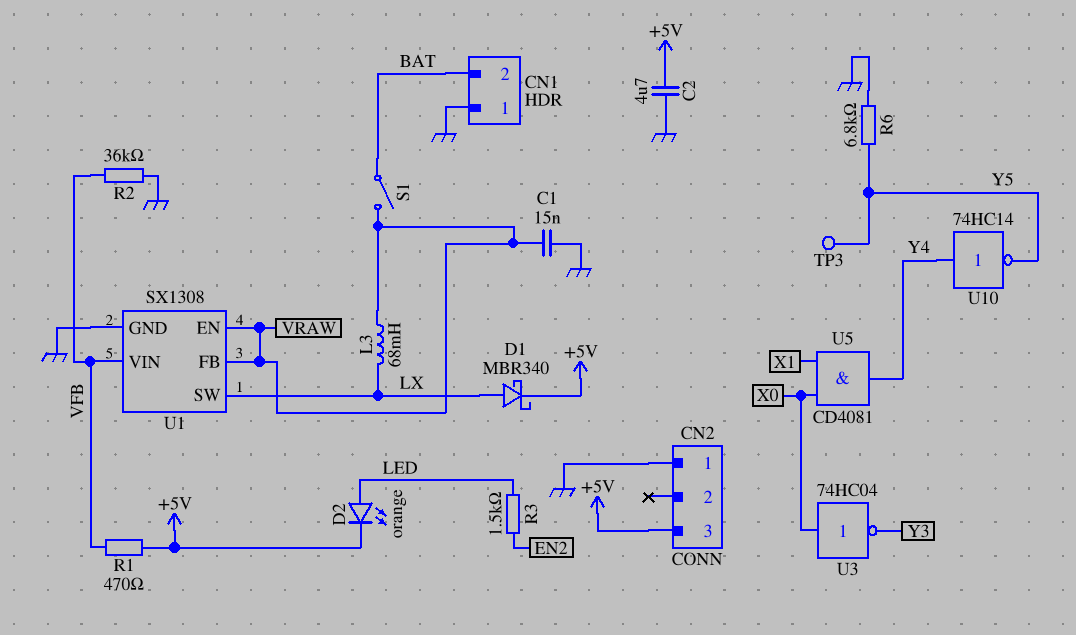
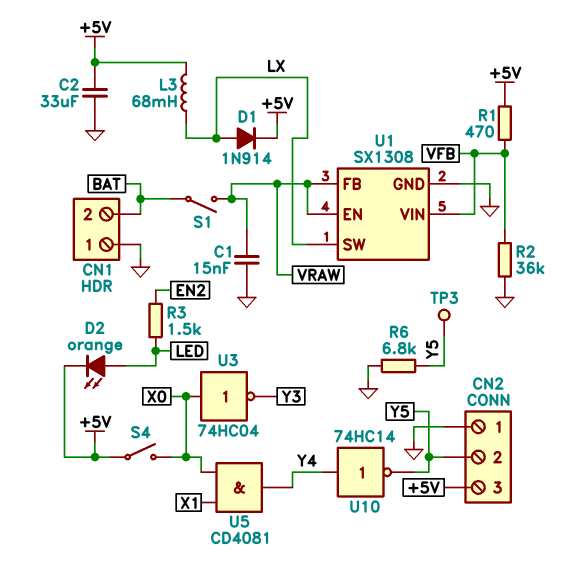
C2: 4.7uF (+5V, GND) -> 33uF (+5V, GND)
CN2 pin 2: none -> Y5
D1: schottky MBR340 (A LX, K +5V) -> diode 1N914 (A LX, K +5V)
L3: 68mH (LX, VRAW) -> 68mH (+5V, LX)
S4: none -> switch (+5V, X0)

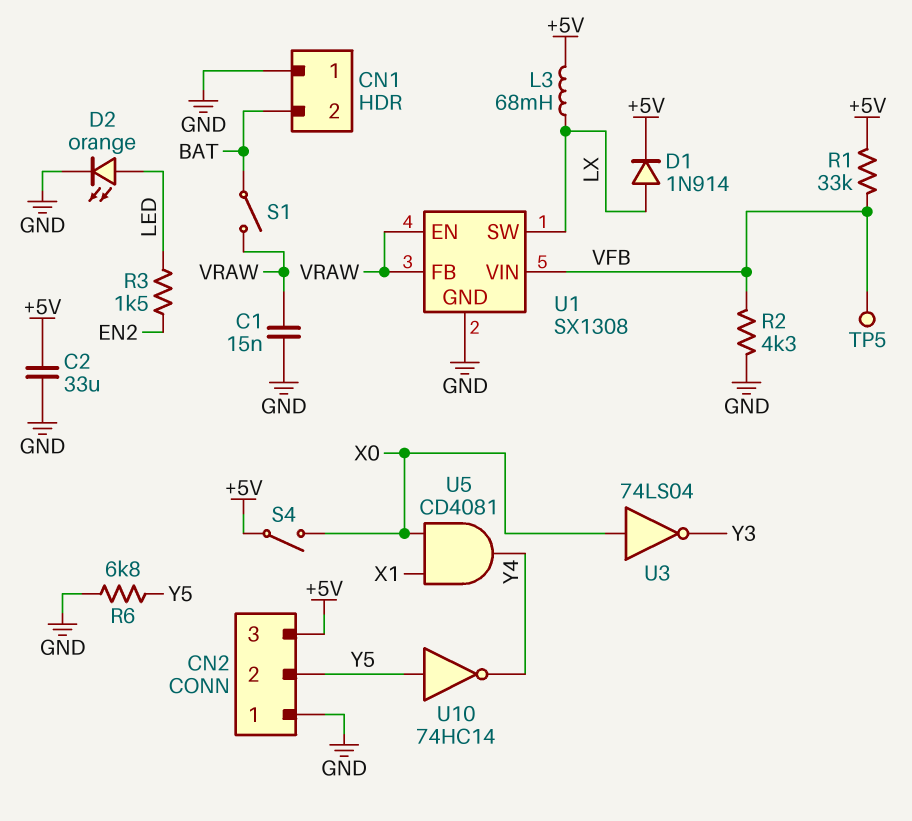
D2: LED orange (A LED, K +5V) -> LED orange (A LED, K GND)
R1: 470 (+5V, VFB) -> 33k (+5V, VFB)
R2: 36k (GND, VFB) -> 4.3k (GND, VFB)
TP3: test point (Y5) -> none
TP5: none -> test point (VFB)
U3: NOT 74HC04 (in X0, out Y3) -> NOT 74LS04 (in X0, out Y3)
U10: NOT 74HC14 (in Y4, out Y5) -> NOT 74HC14 (in Y5, out Y4)

